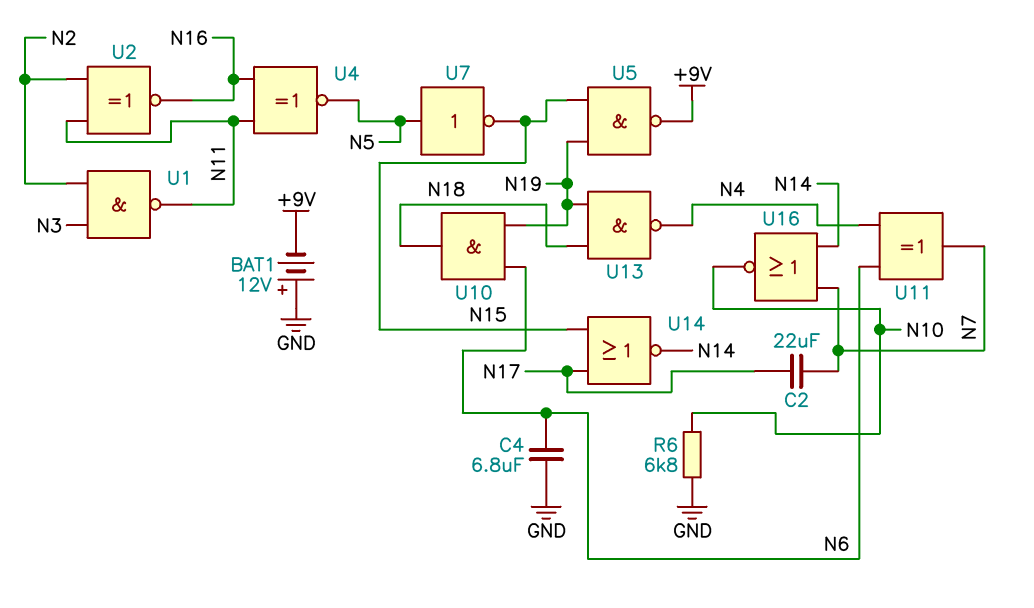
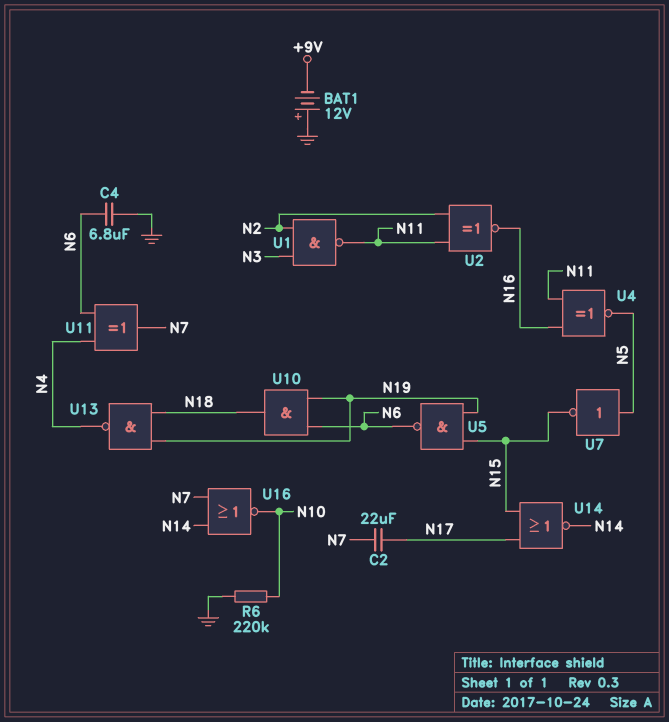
R6: 6.8k (GND, N10) -> 220k (GND, N10)
U5: NAND (in N15, in N19, out +9V) -> NAND (in N15, in N19, out N6)

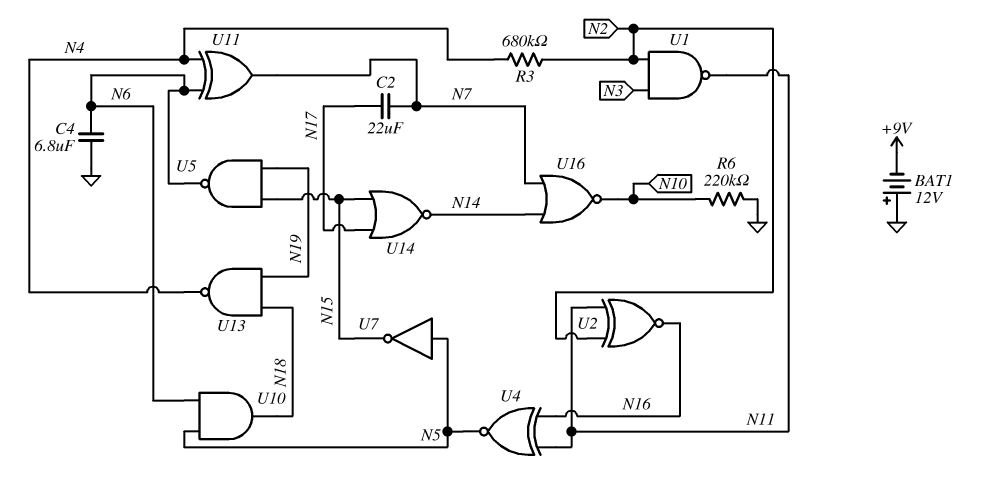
R3: none -> 680k (N2, N4)
U10: AND (in N6, in N19, out N18) -> AND (in N5, in N6, out N18)

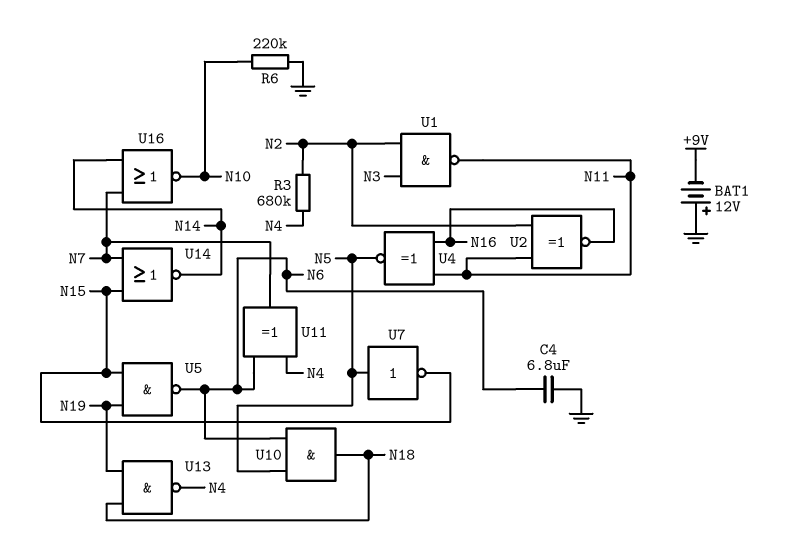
C2: 22uF (N7, N17) -> none
U14: NOR (in N15, in N17, out N14) -> NOR (in N7, in N15, out N14)

